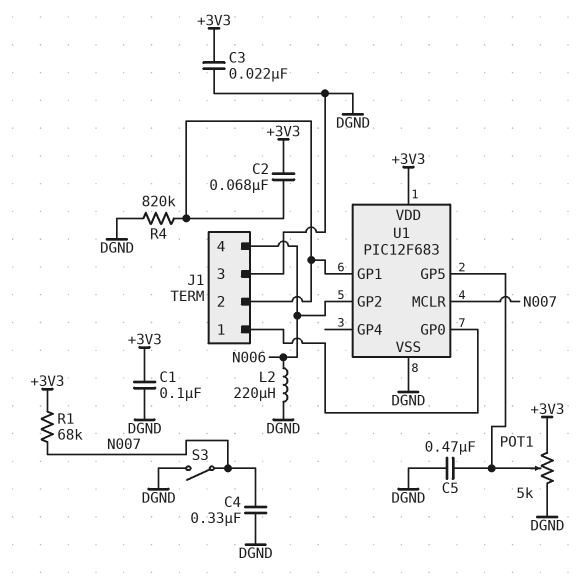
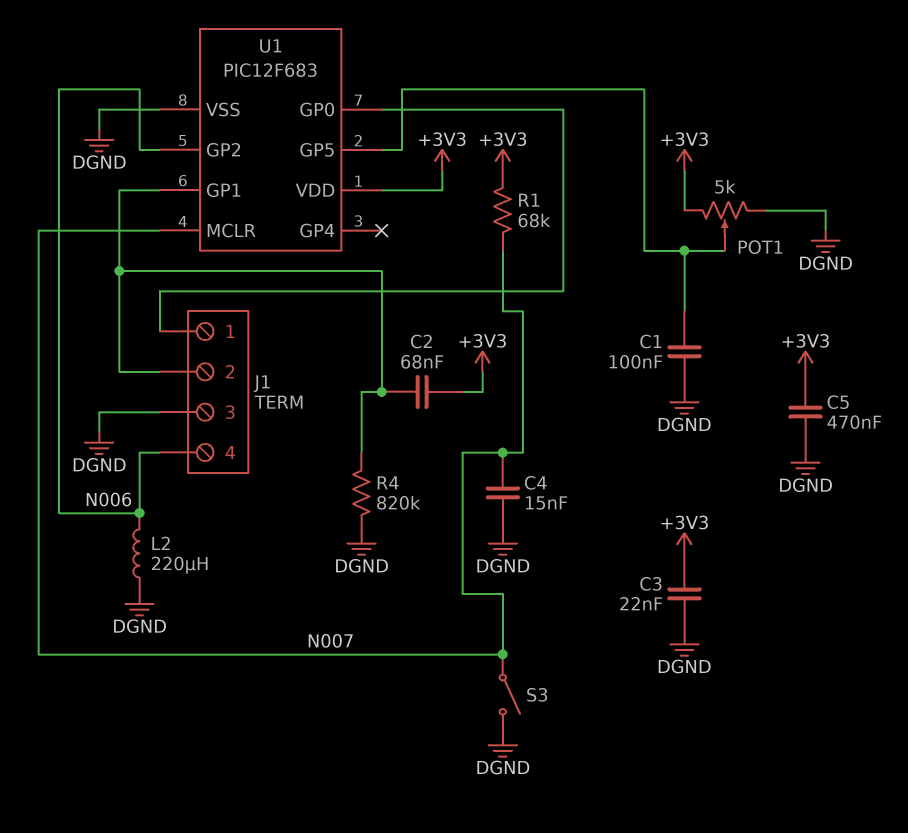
C1: 100nF (+3V3, DGND) -> 100nF (DGND, U1/GP5)
C4: 330nF (DGND, N007) -> 15nF (DGND, N007)
C5: 470nF (DGND, U1/GP5) -> 470nF (+3V3, DGND)

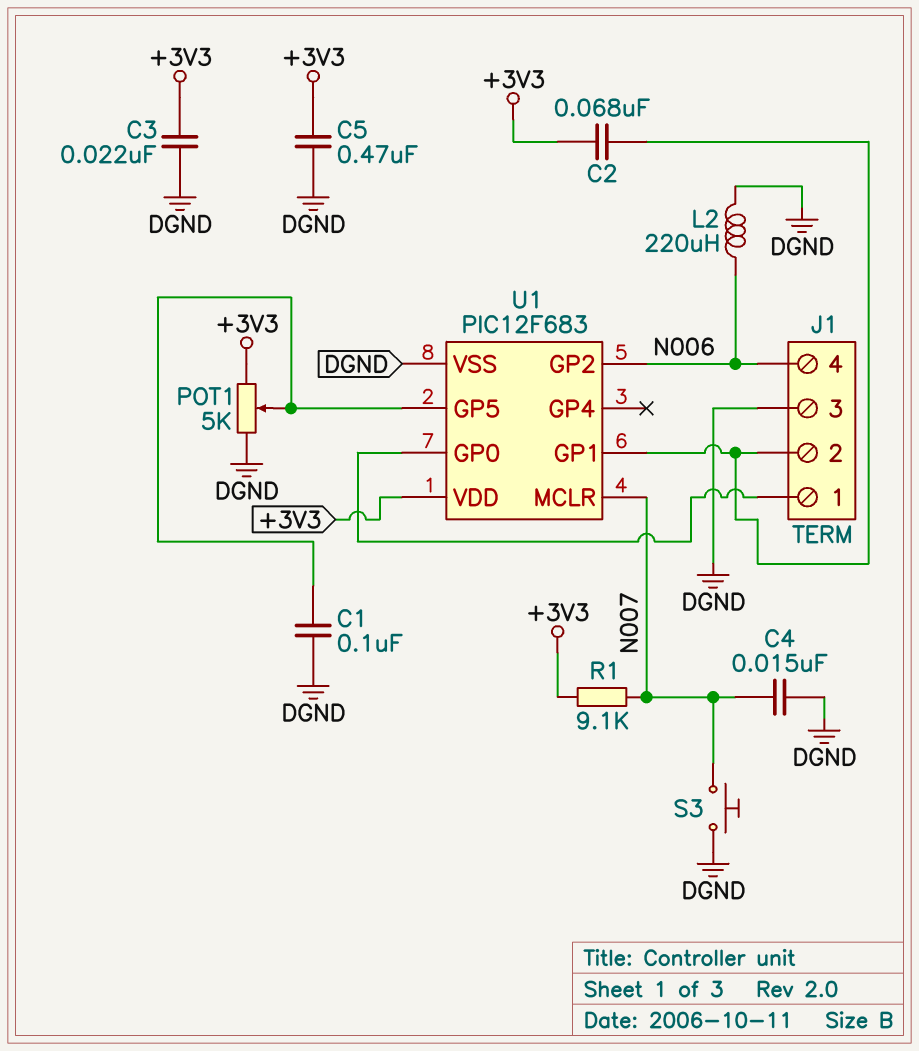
R1: 68k (+3V3, N007) -> 9.1k (+3V3, N007)
R4: 820k (DGND, J1/2) -> none
S3: switch (DGND, N007) -> button (DGND, N007)

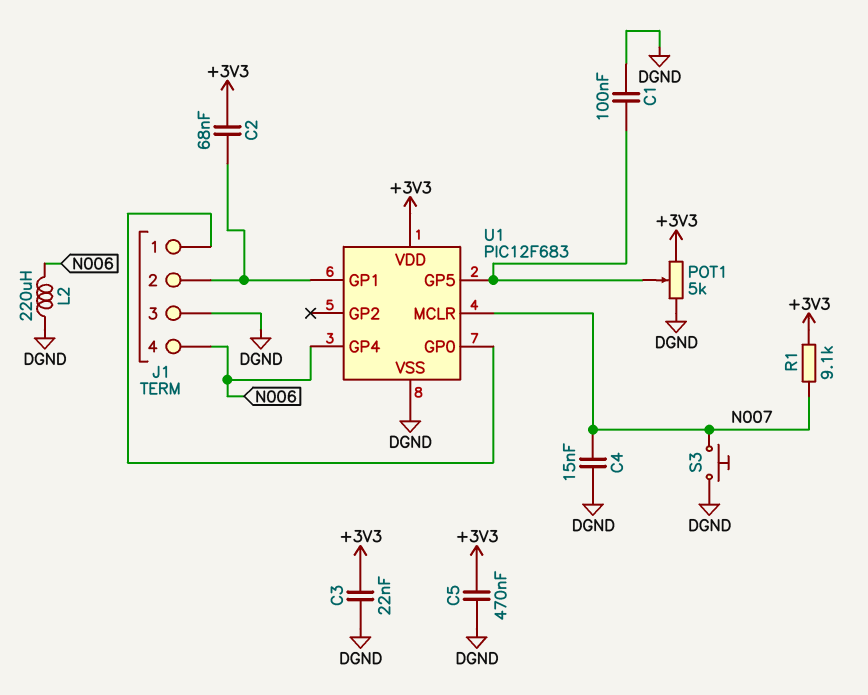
U1 pin GP2: N006 -> none
U1 pin GP4: none -> N006

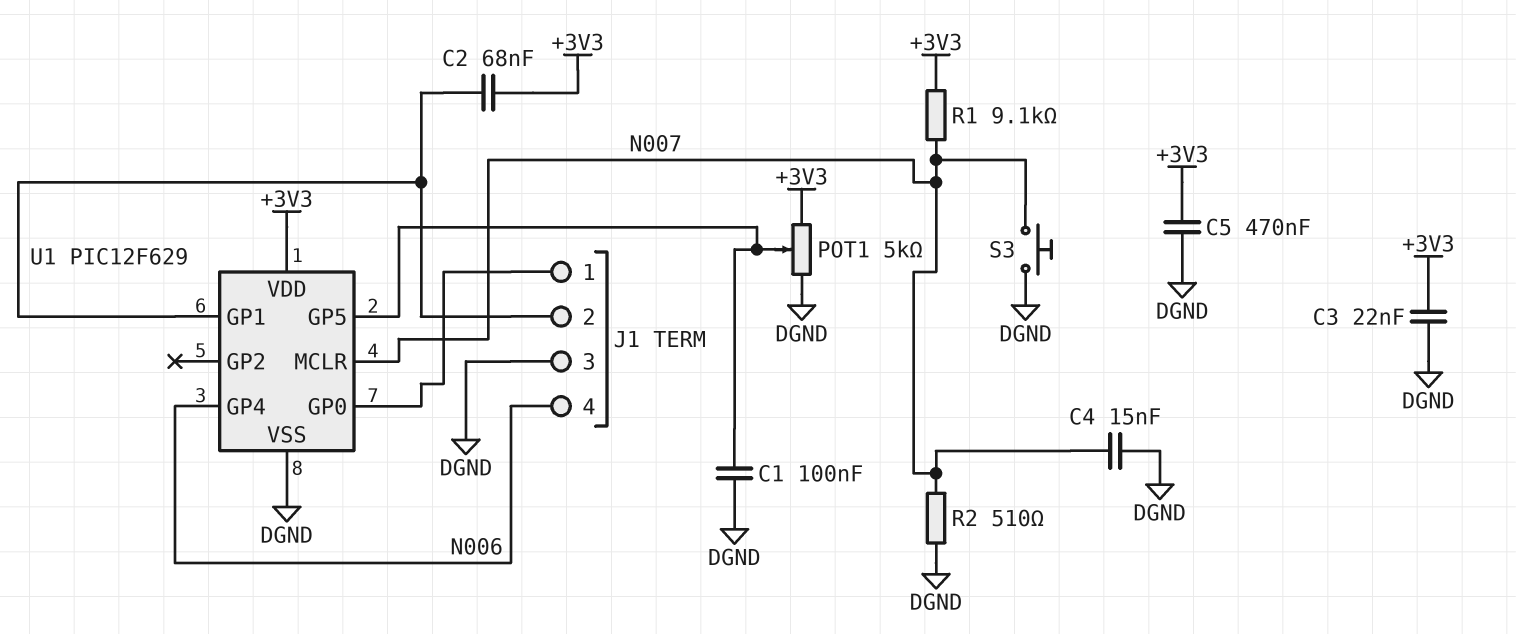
L2: 220uH (DGND, N006) -> none
R2: none -> 510 (DGND, N007)
U1: PIC12F683 -> PIC12F629

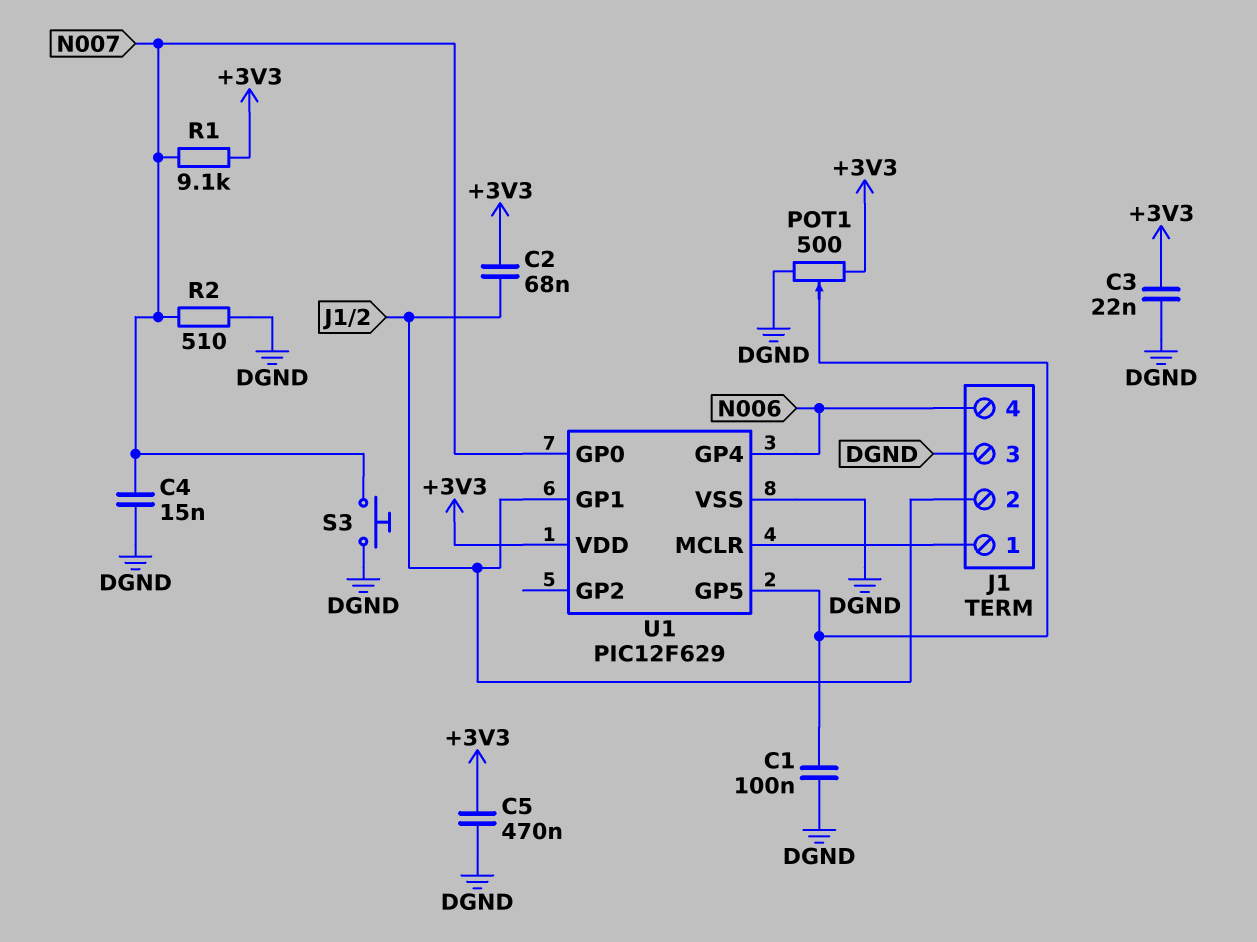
POT1: 5k (+3V3, DGND, wiper U1/GP5) -> 500 (+3V3, DGND, wiper U1/GP5)
U1 pin GP0: J1/1 -> N007
U1 pin MCLR: N007 -> J1/1

